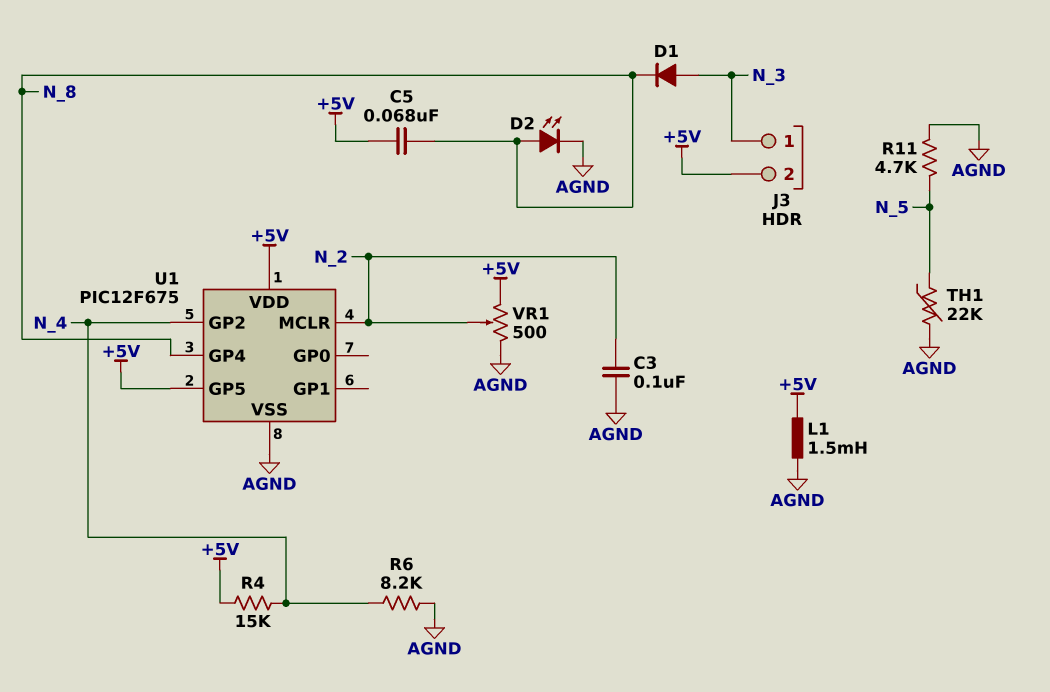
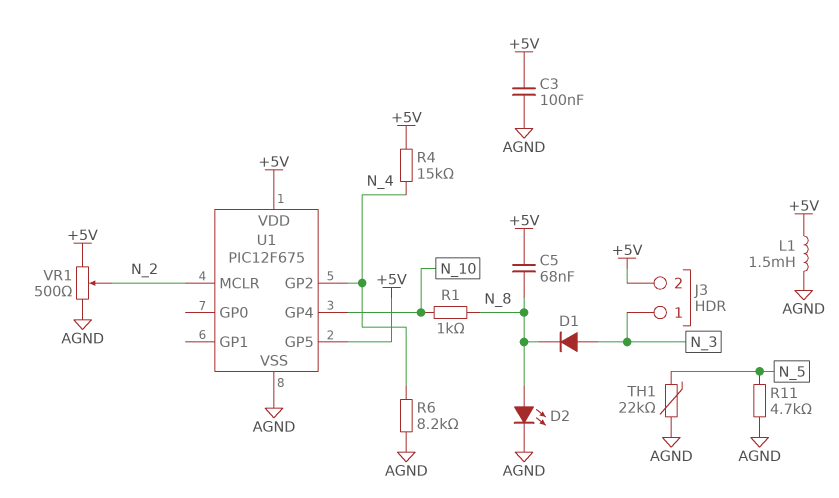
C3: 100nF (AGND, N_2) -> 100nF (+5V, AGND)
R1: none -> 1k (N_8, N_10)
U1 pin GP4: N_8 -> N_10

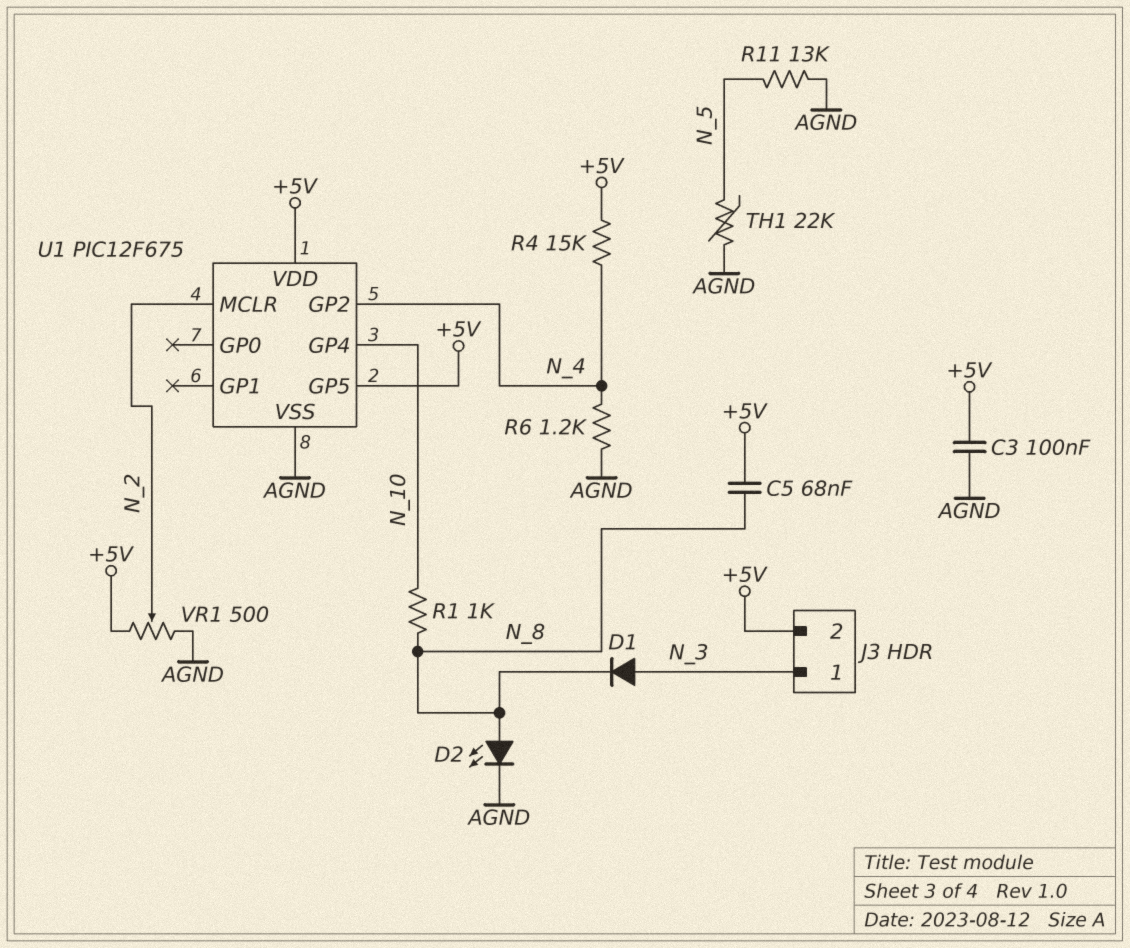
L1: 1.5mH (+5V, AGND) -> none
R6: 8.2k (AGND, N_4) -> 1.2k (AGND, N_4)
R11: 4.7k (AGND, N_5) -> 13k (AGND, N_5)

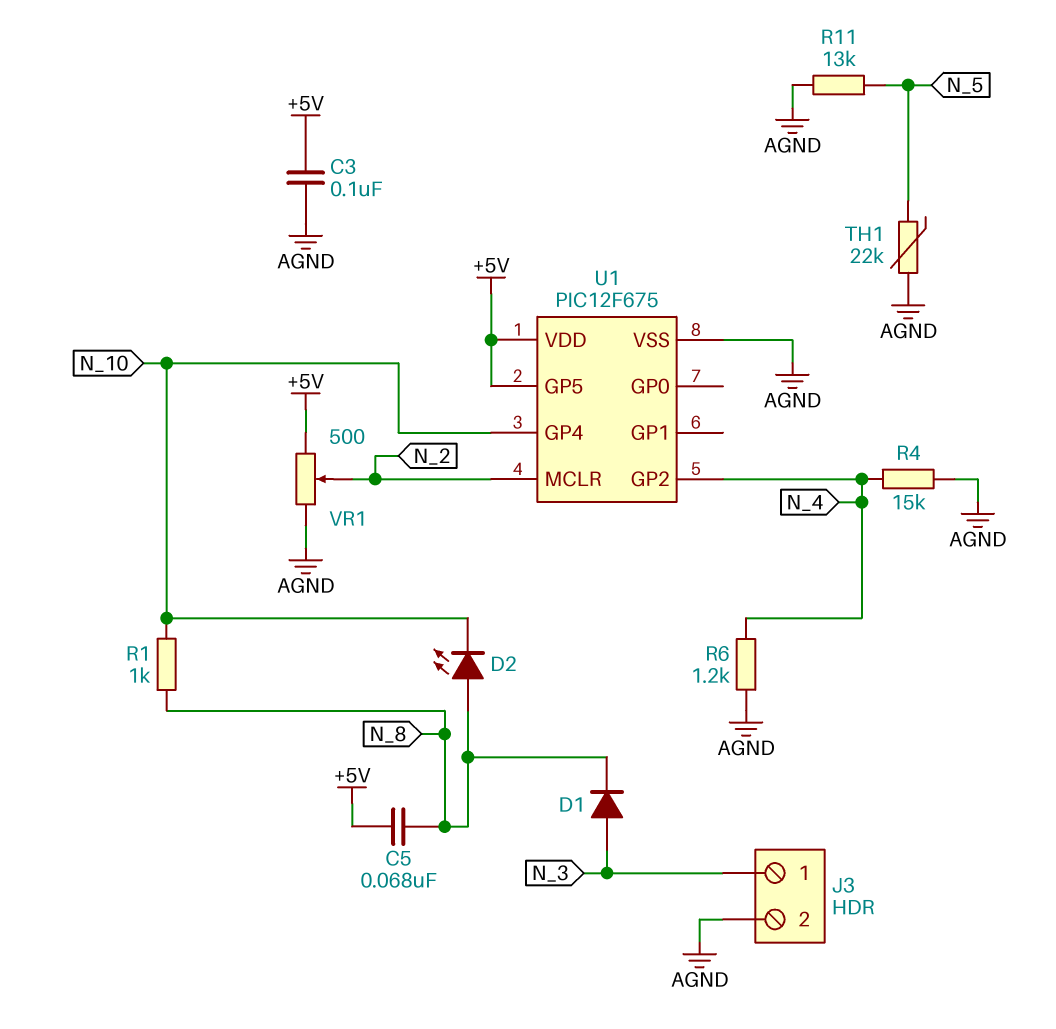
D2: LED (A N_8, K AGND) -> LED (A N_8, K N_10)
J3 pin 2: +5V -> AGND
R4: 15k (+5V, N_4) -> 15k (AGND, N_4)

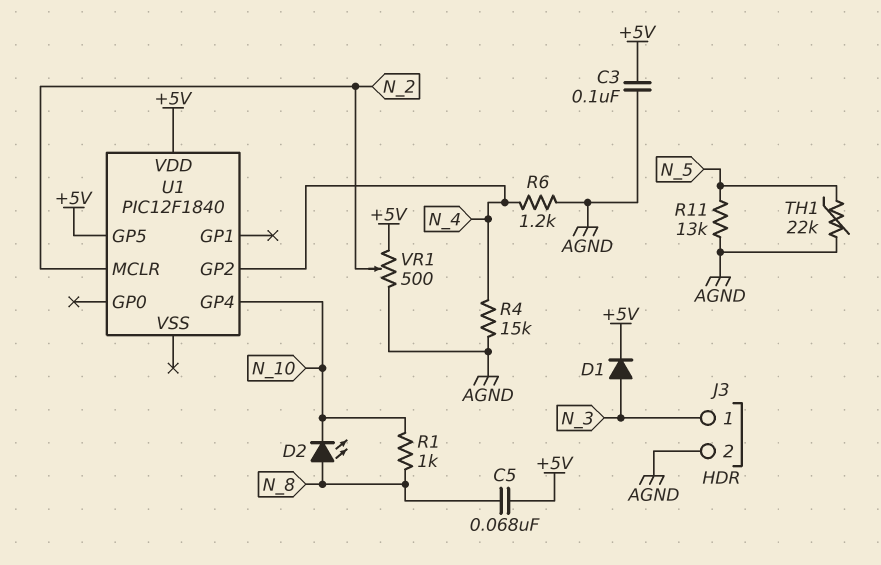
D1: diode (A N_3, K N_8) -> diode (A N_3, K +5V)
U1: PIC12F675 -> PIC12F1840
U1 pin VSS: AGND -> none

